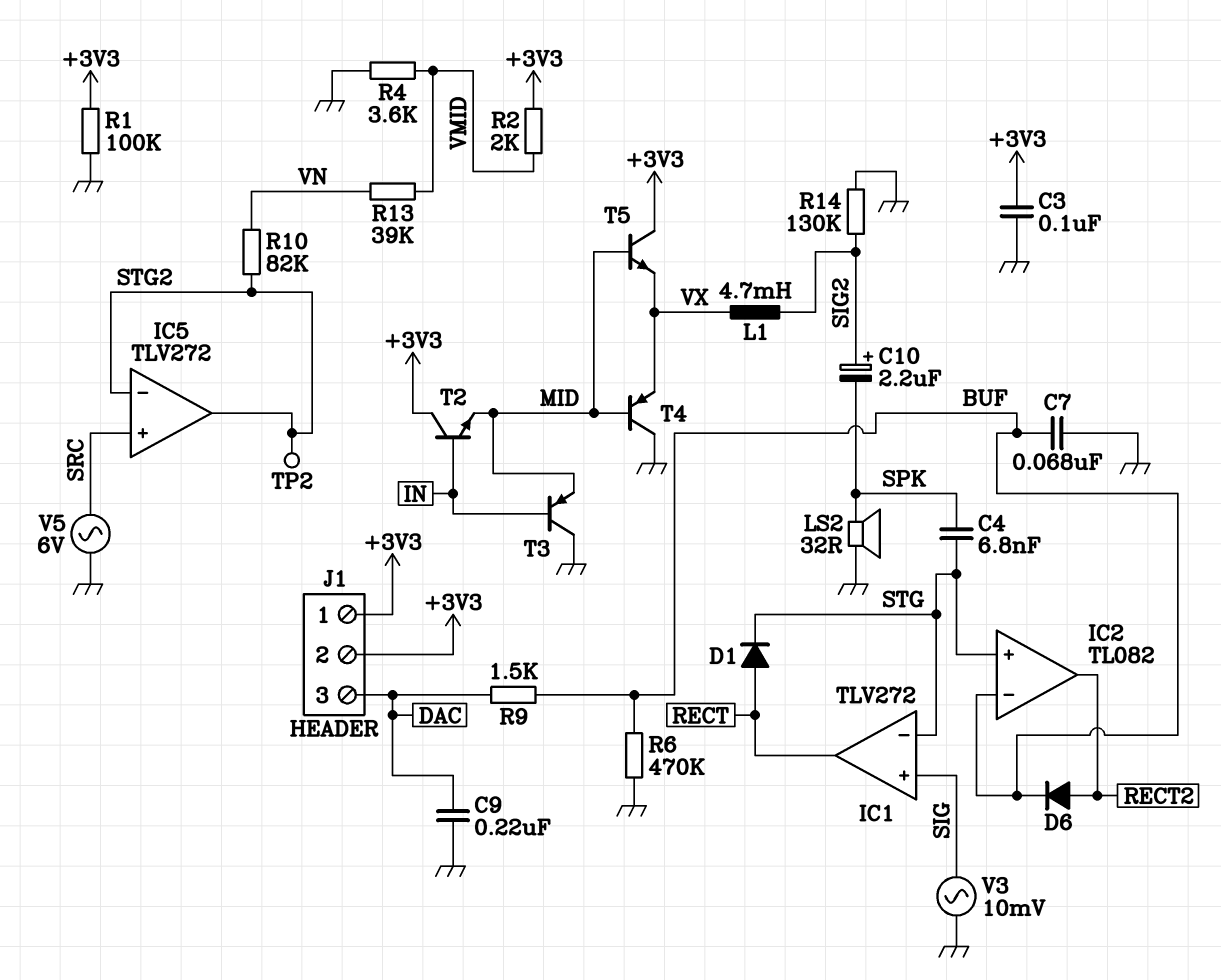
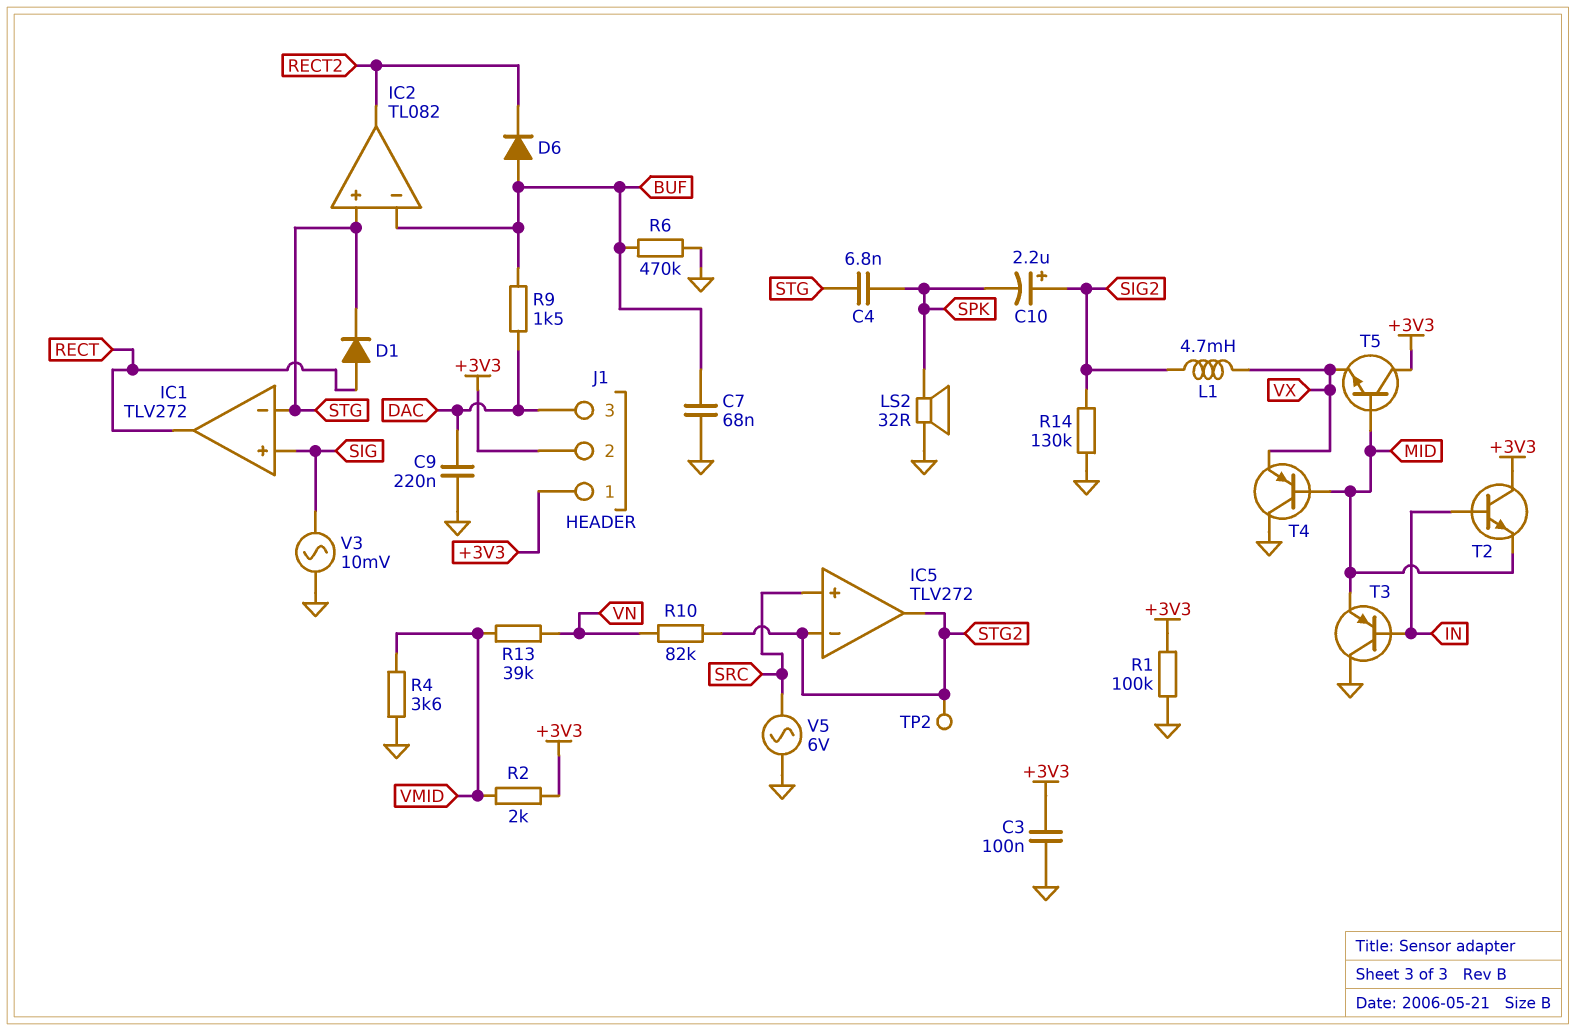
D6: diode (A RECT2, K BUF) -> diode (A BUF, K RECT2)

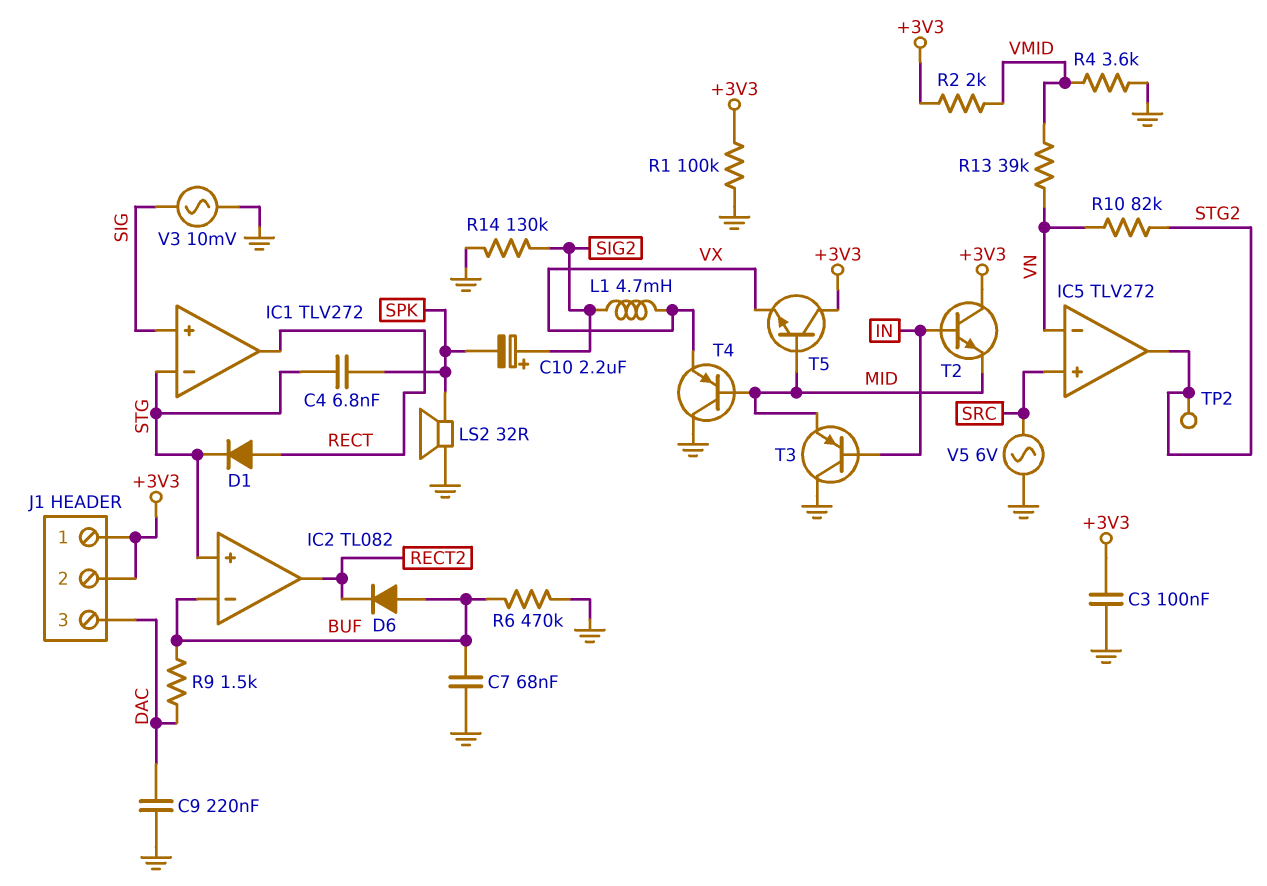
IC5 pin in-: STG2 -> VN

